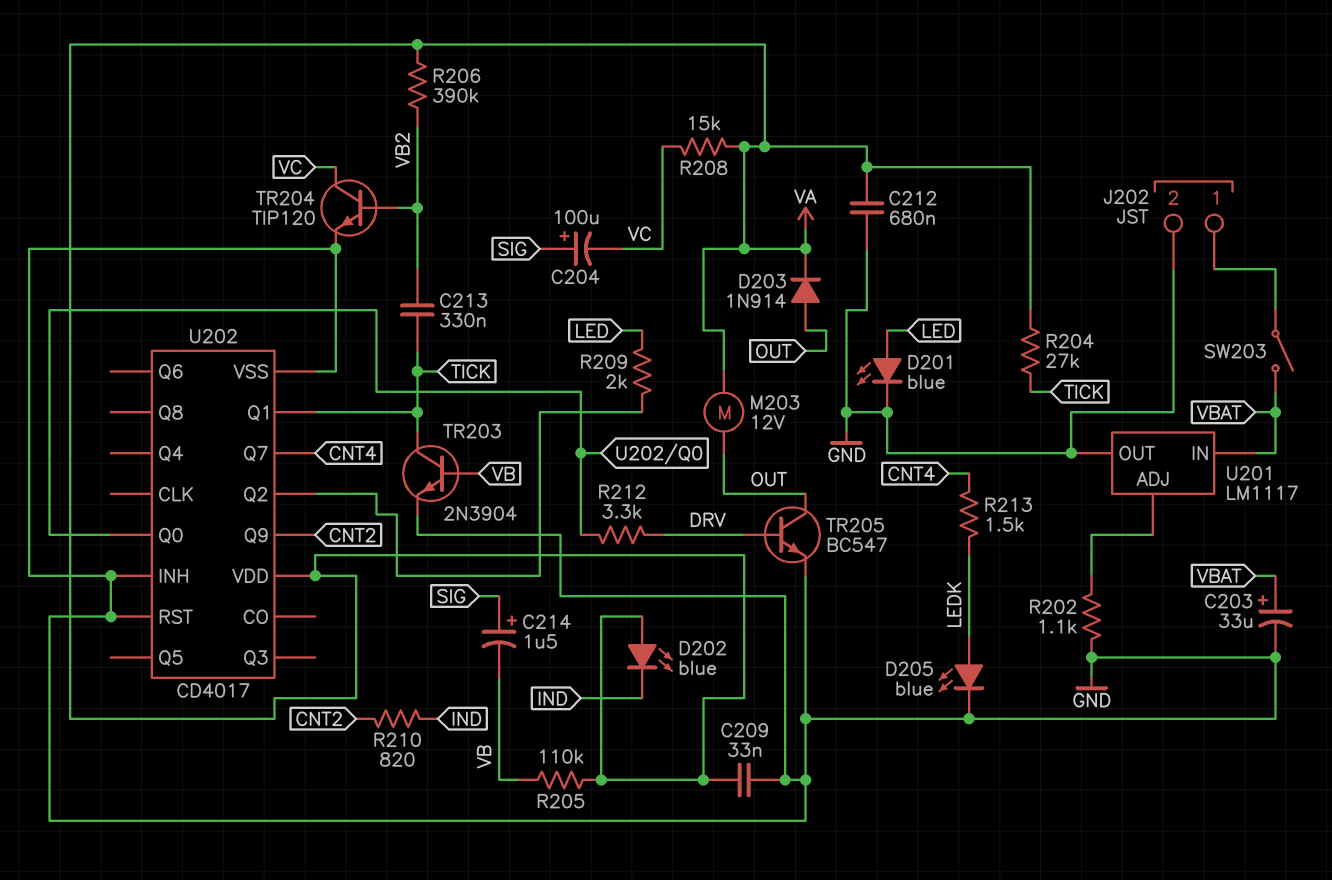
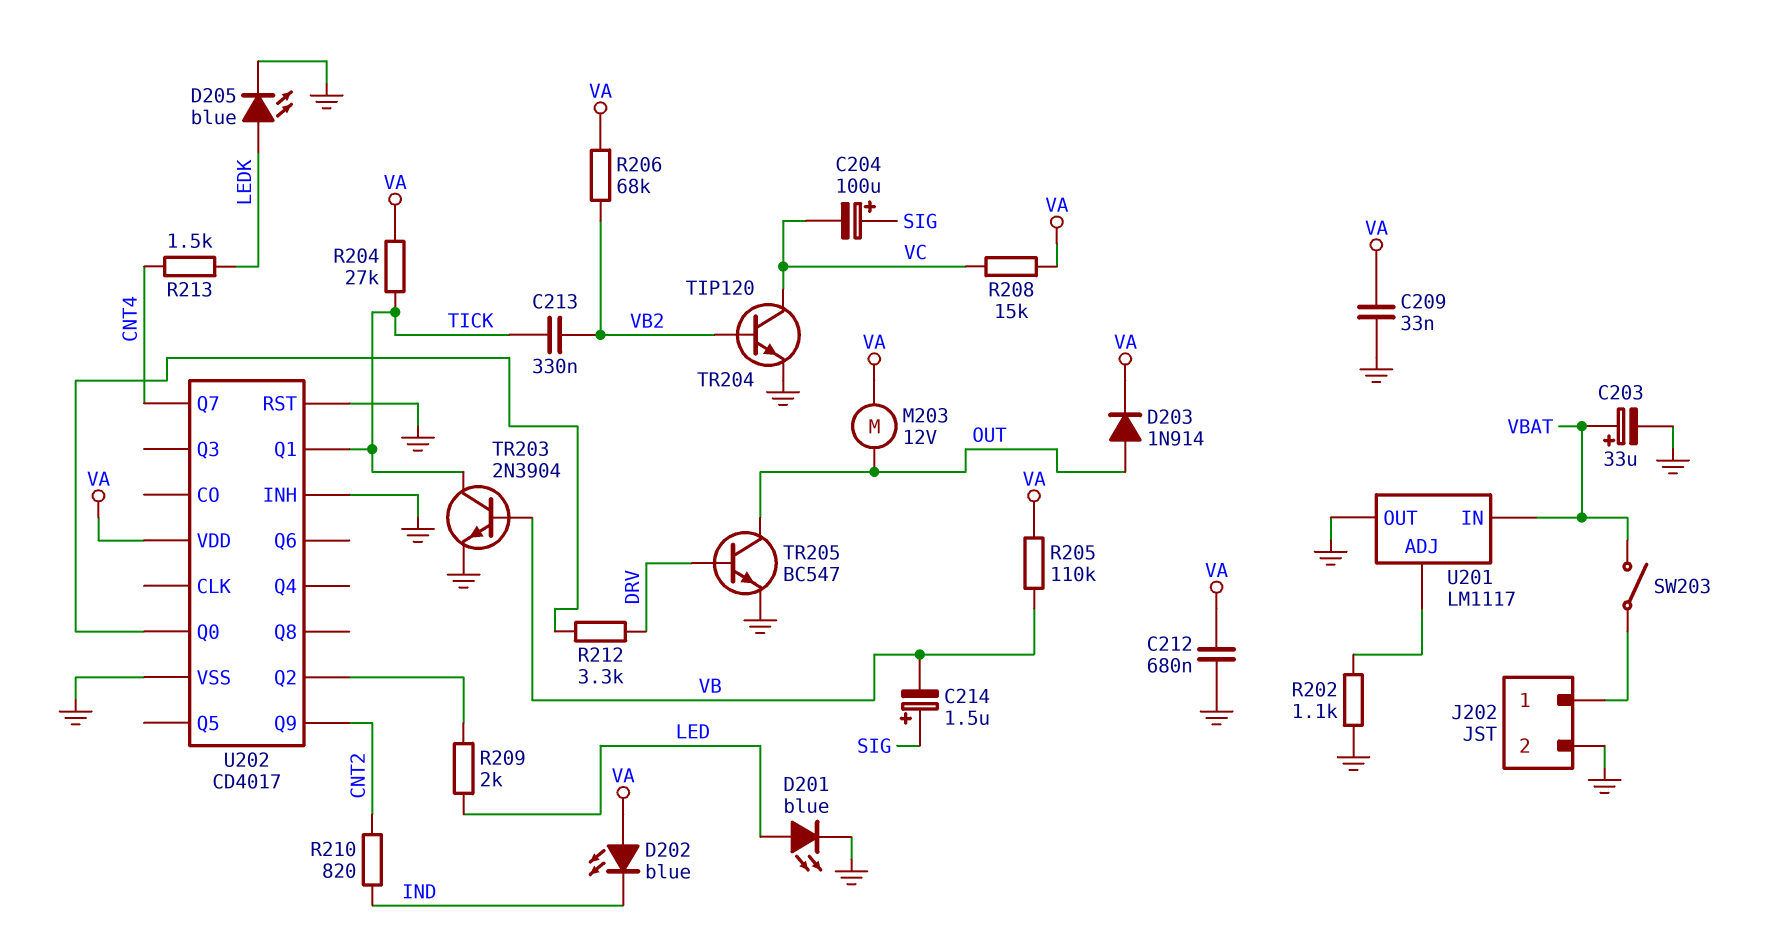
R206: 390k (VA, VB2) -> 68k (VA, VB2)

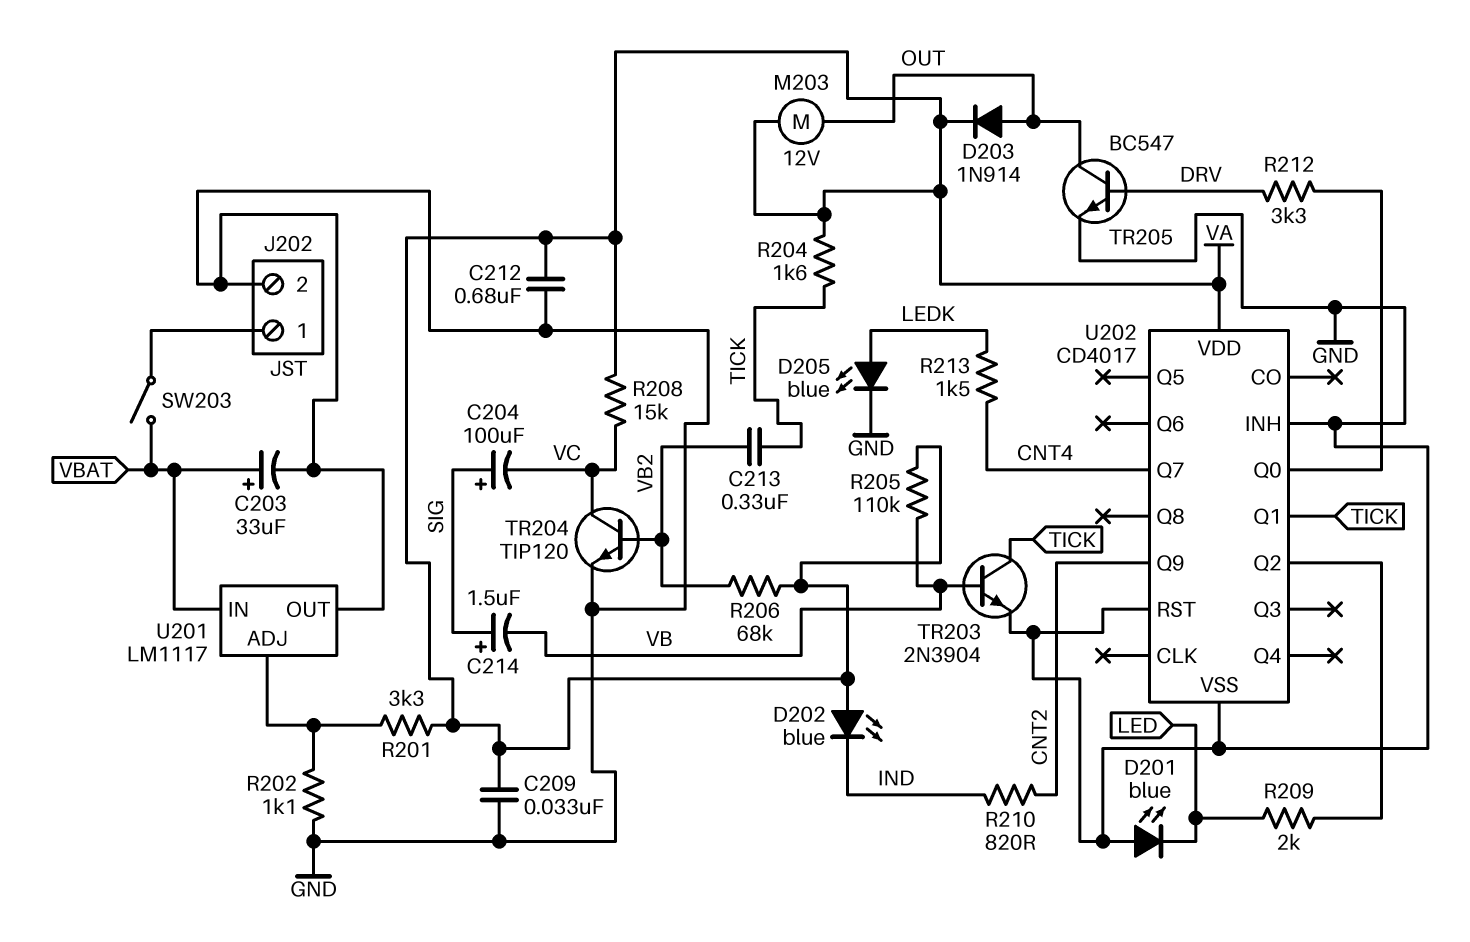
D201: LED blue (A LED, K GND) -> LED blue (A GND, K LED)
R201: none -> 3.3k (U201/ADJ, VA)
R204: 27k (TICK, VA) -> 1.6k (TICK, VA)

